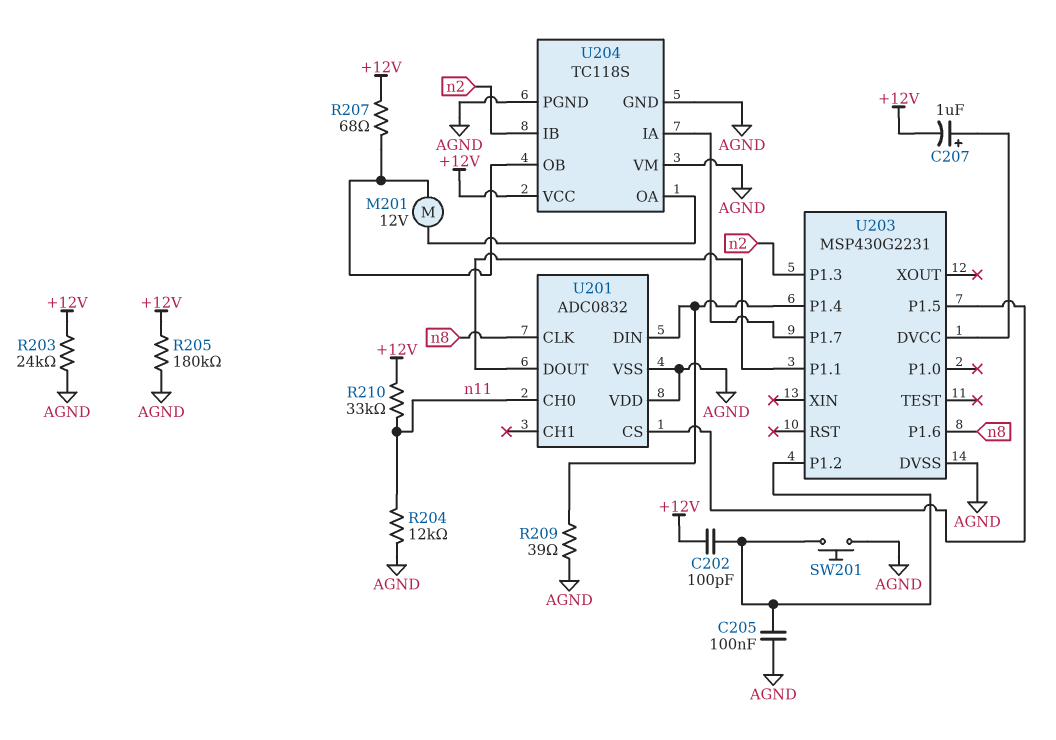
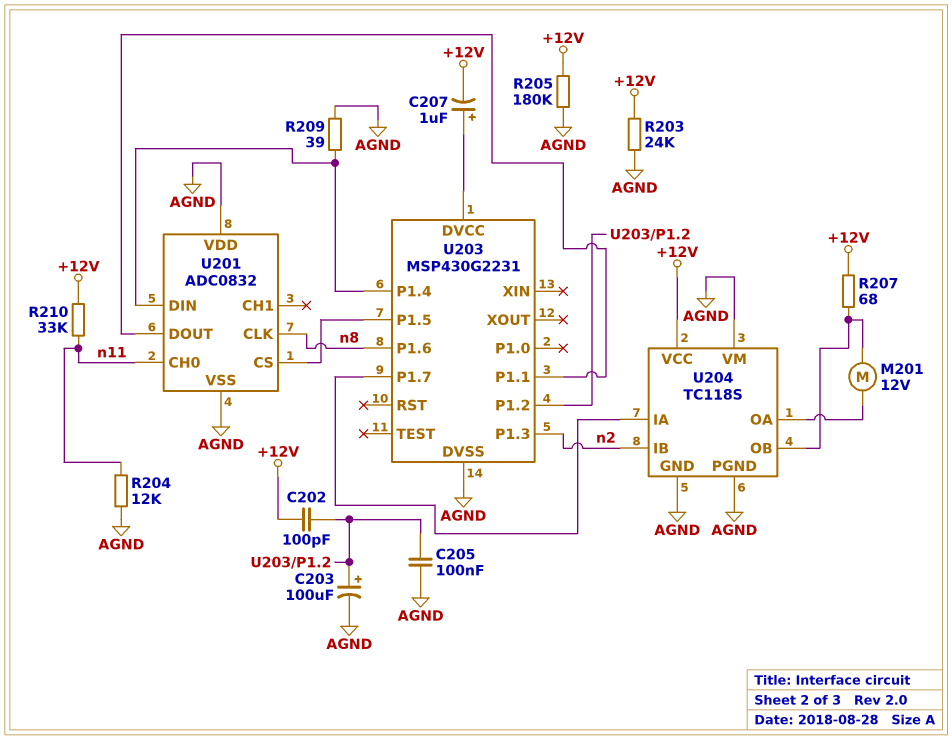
C203: none -> 100uF (plus U203/P1.2, minus AGND)
SW201: button (AGND, U203/P1.2) -> none

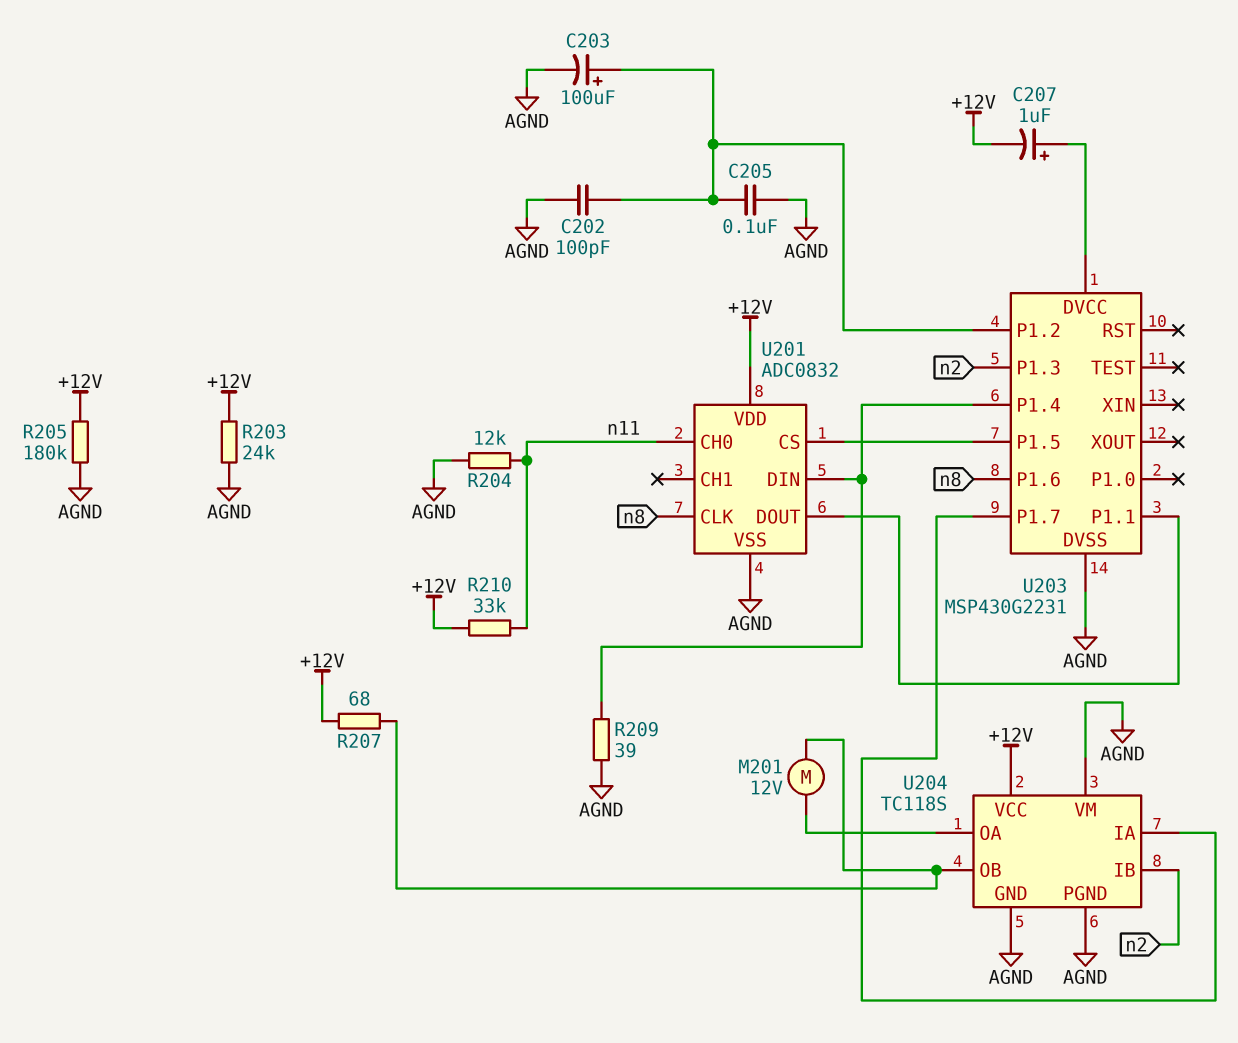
C202: 100pF (+12V, U203/P1.2) -> 100pF (AGND, U203/P1.2)
U201 pin VDD: AGND -> +12V

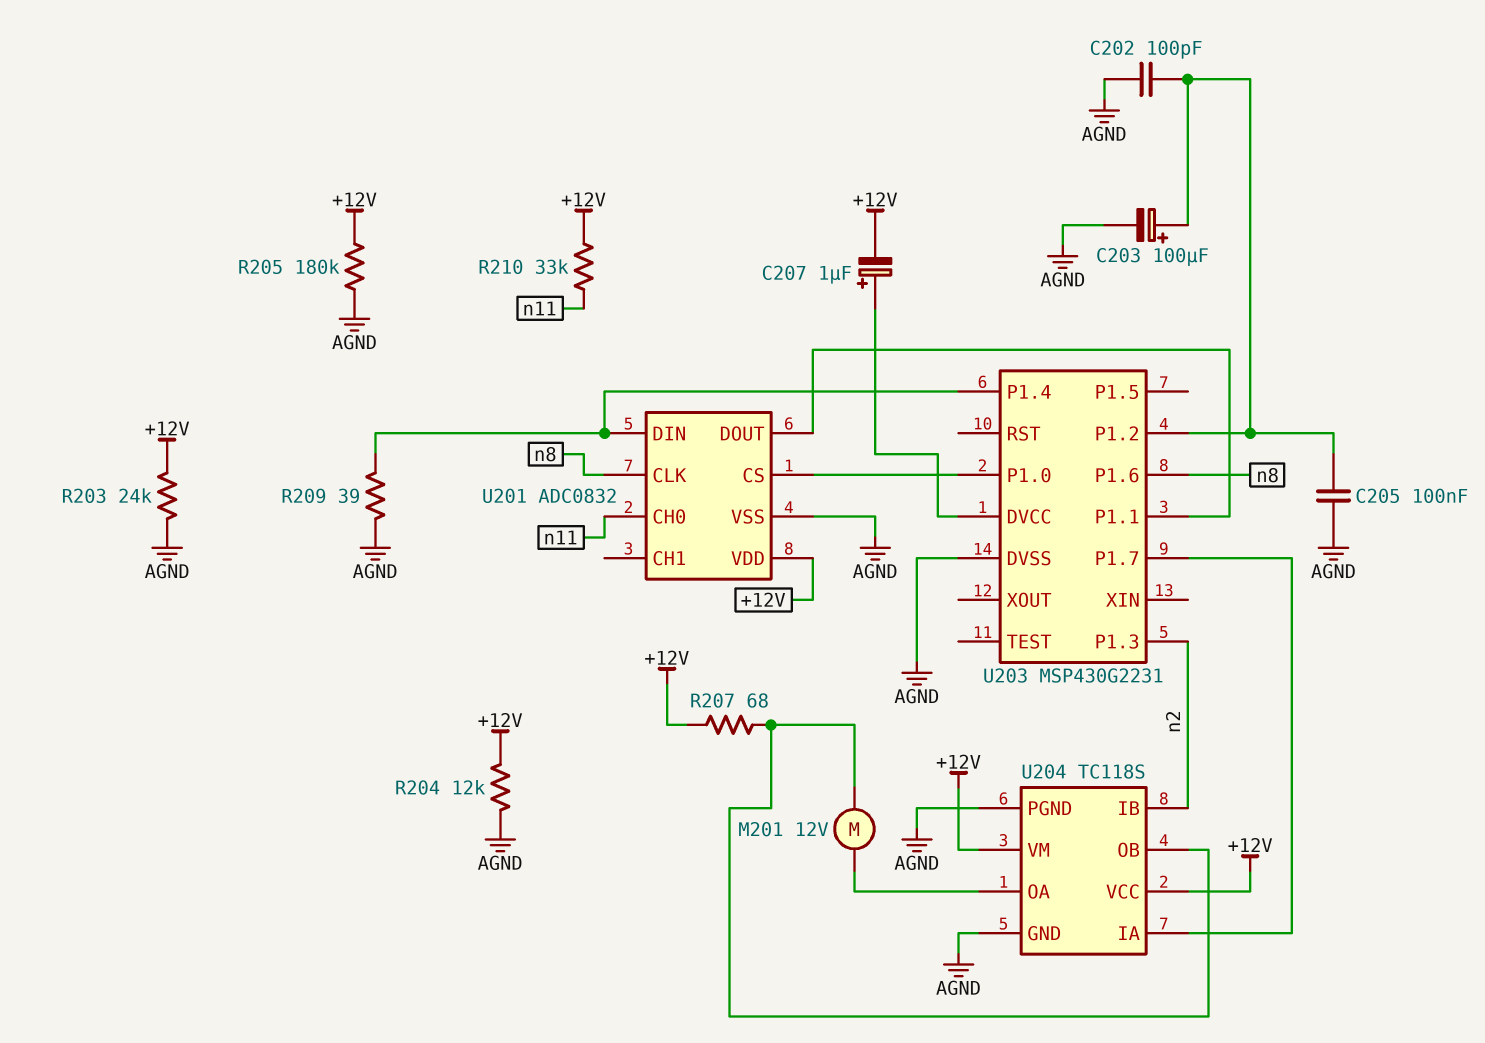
R204: 12k (AGND, n11) -> 12k (+12V, AGND)
U203 pin P1.0: none -> U201/CS
U203 pin P1.5: U201/CS -> none
U204 pin VM: AGND -> +12V

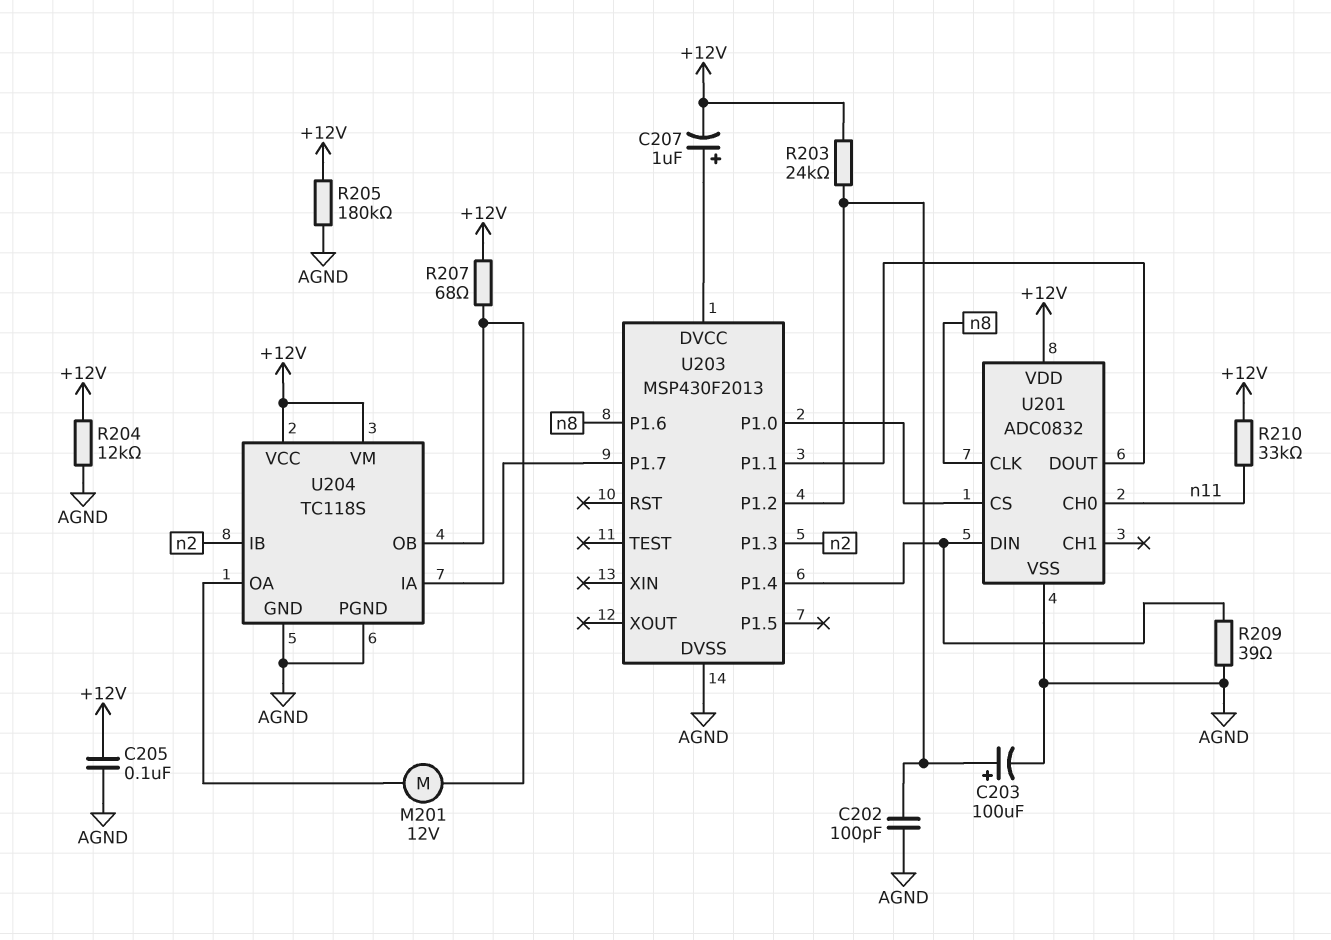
C205: 100nF (AGND, U203/P1.2) -> 100nF (+12V, AGND)
R203: 24k (+12V, AGND) -> 24k (+12V, U203/P1.2)
U203: MSP430G2231 -> MSP430F2013

